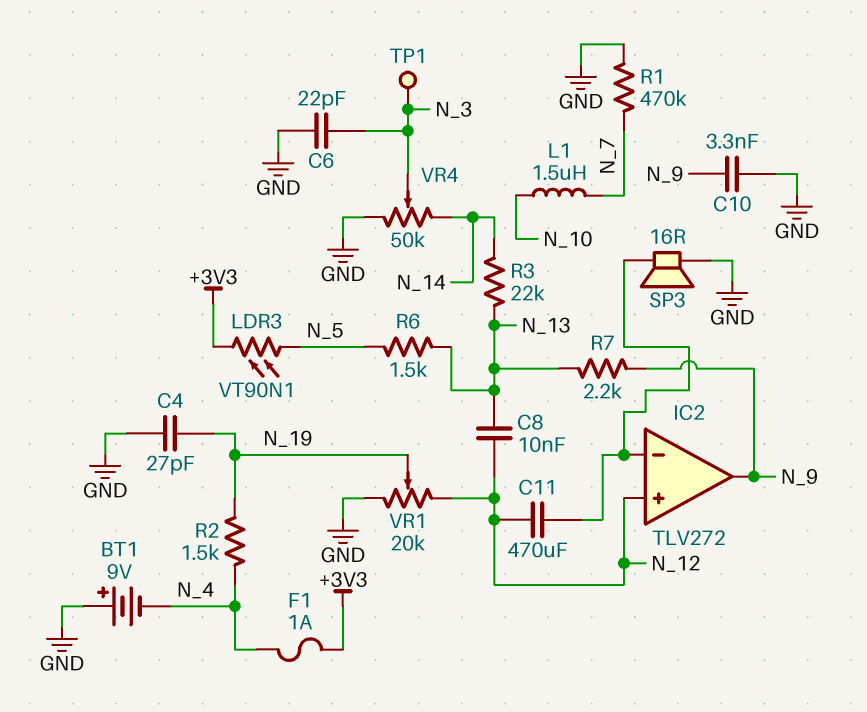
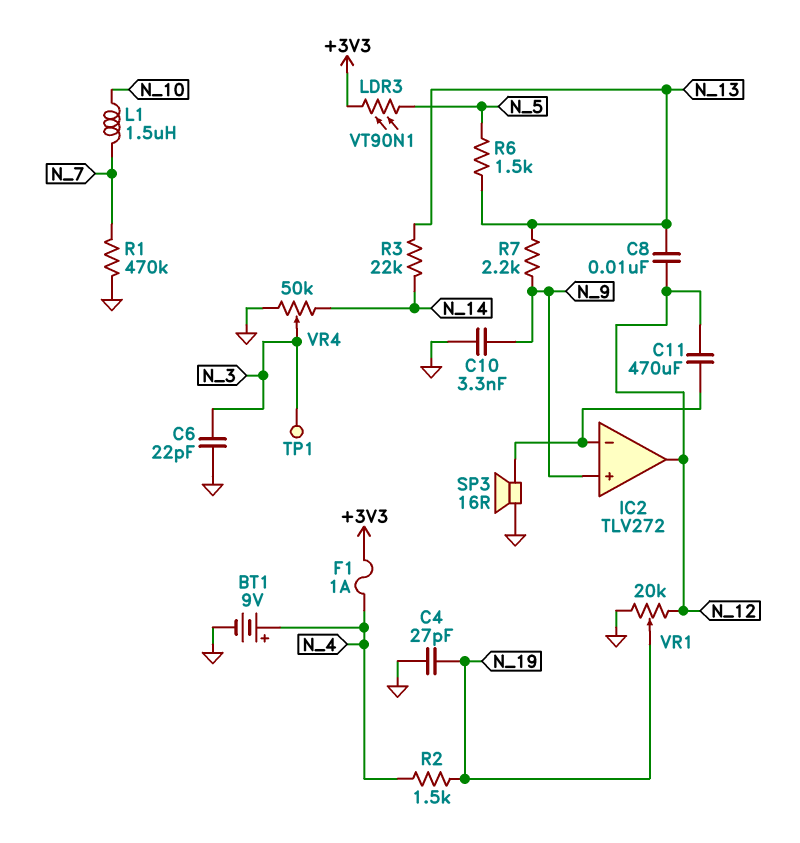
BT1: 9V (plus GND, minus N_4) -> 9V (plus N_4, minus GND)
IC2 pin in+: N_12 -> N_9
IC2 pin out: N_9 -> N_12

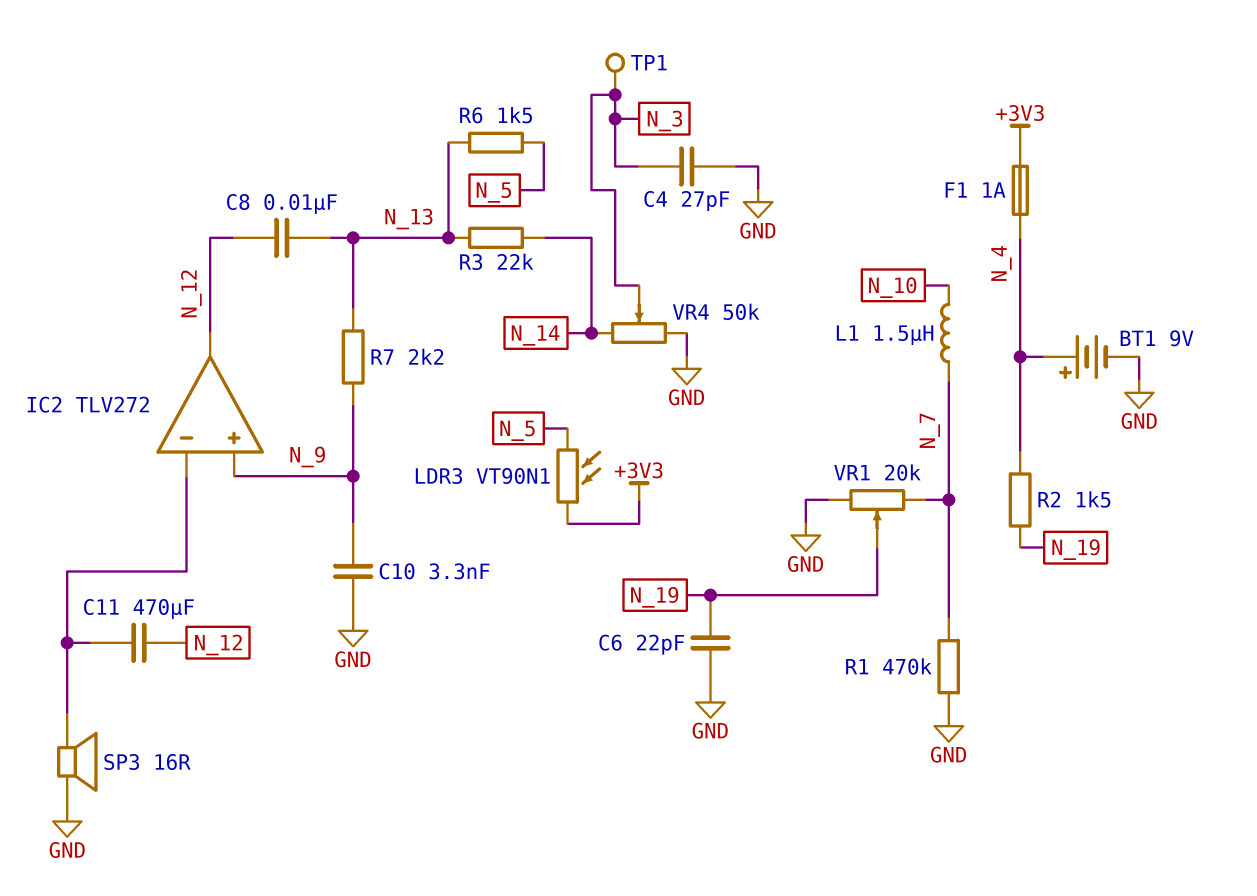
C4: 27pF (GND, N_19) -> 27pF (GND, N_3)
C6: 22pF (GND, N_3) -> 22pF (GND, N_19)
VR1: 20k (GND, N_12, wiper N_19) -> 20k (GND, N_7, wiper N_19)

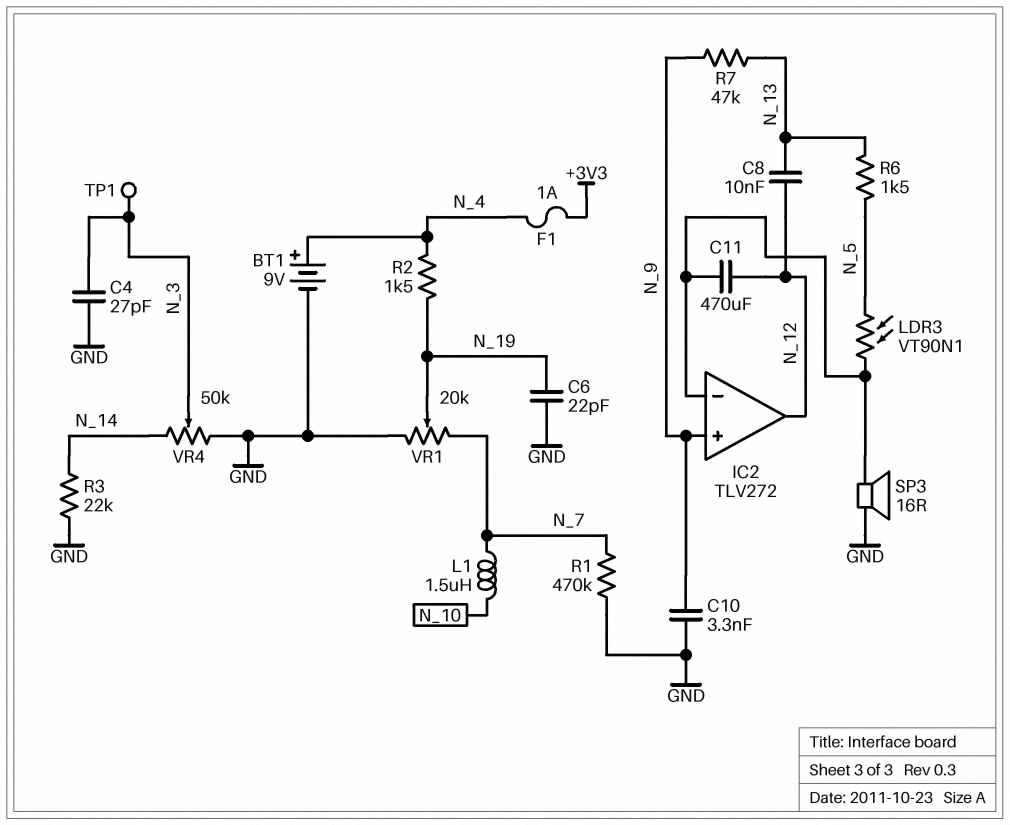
LDR3: VT90N1 (+3V3, N_5) -> VT90N1 (IC2/in-, N_5)
R3: 22k (N_13, N_14) -> 22k (GND, N_14)
R7: 2.2k (N_9, N_13) -> 47k (N_9, N_13)

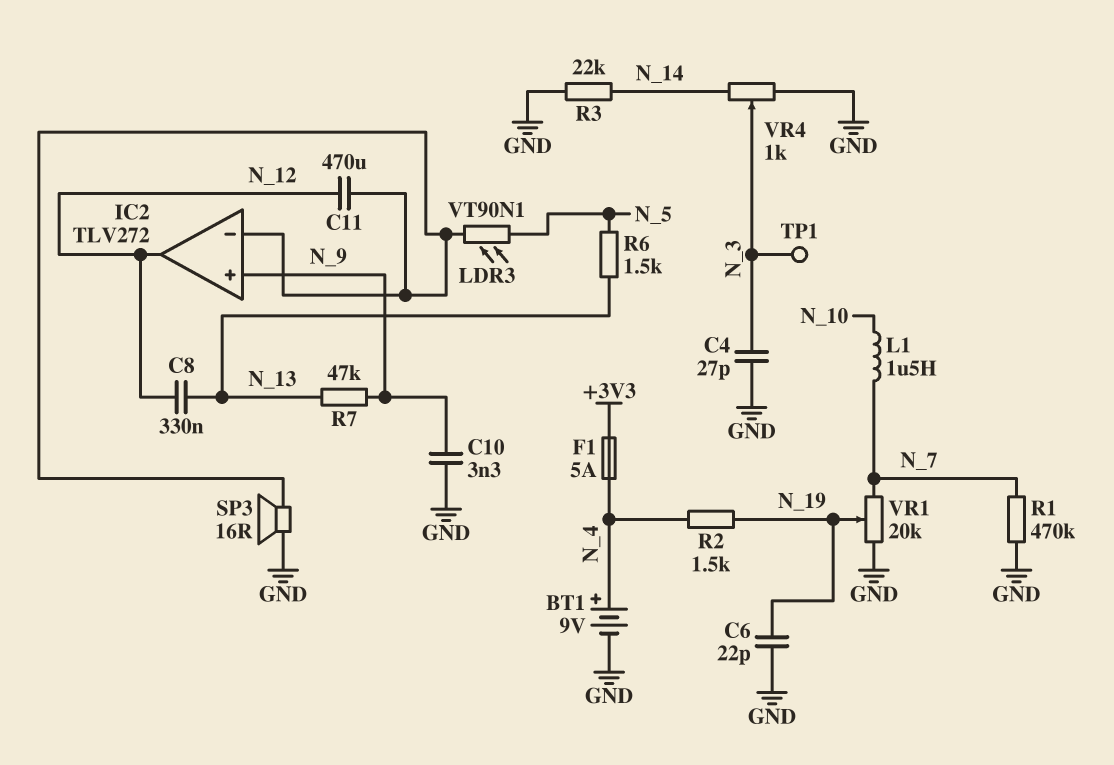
C8: 10nF (N_12, N_13) -> 330nF (N_12, N_13)
F1: 1A (+3V3, N_4) -> 5A (+3V3, N_4)
VR4: 50k (GND, N_14, wiper N_3) -> 1k (GND, N_14, wiper N_3)

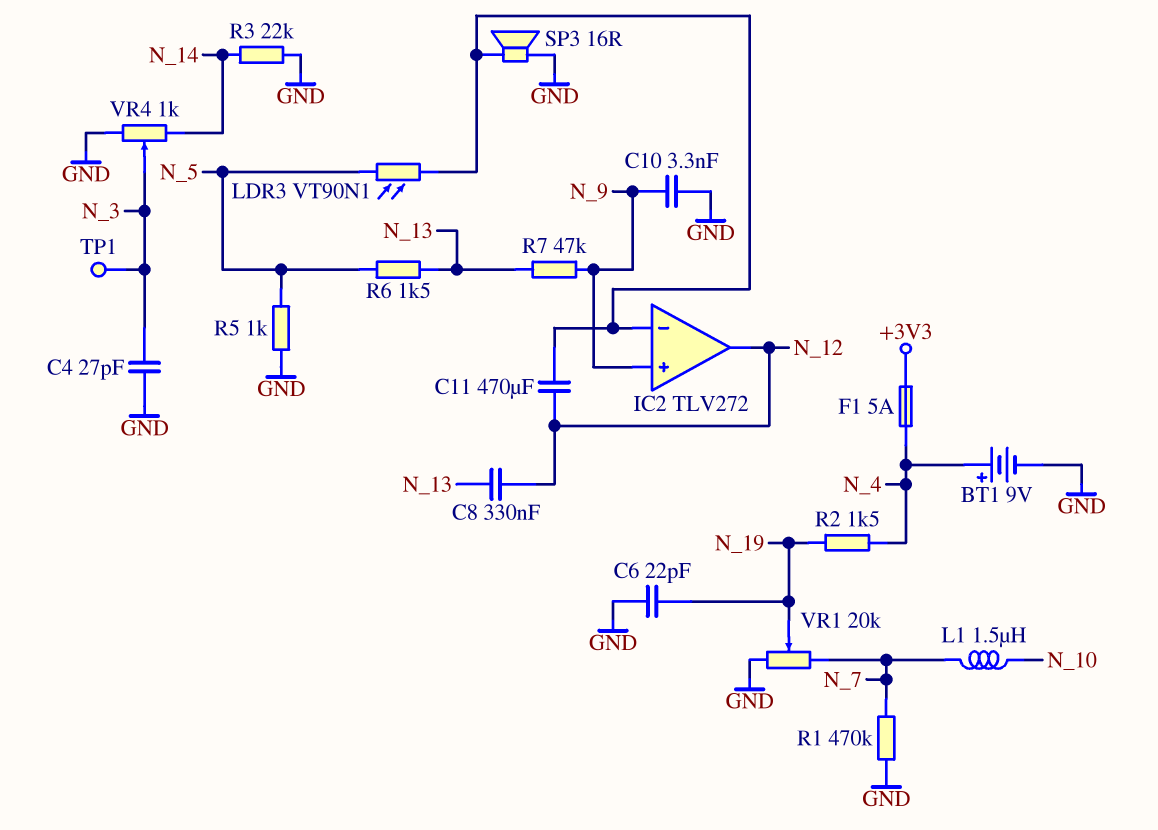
R5: none -> 1k (GND, N_5)

